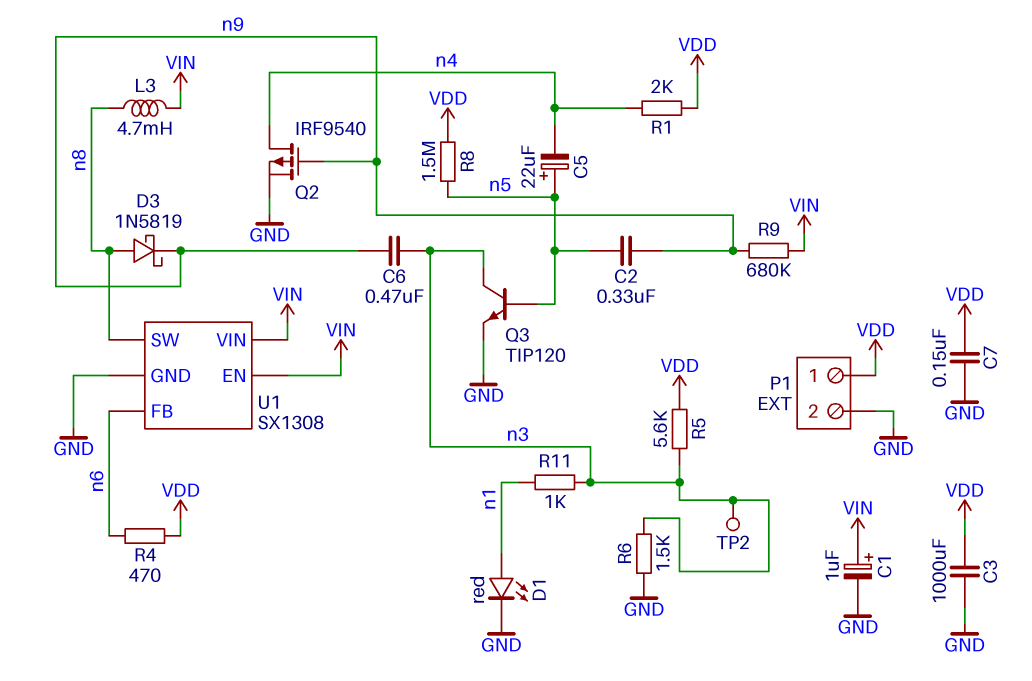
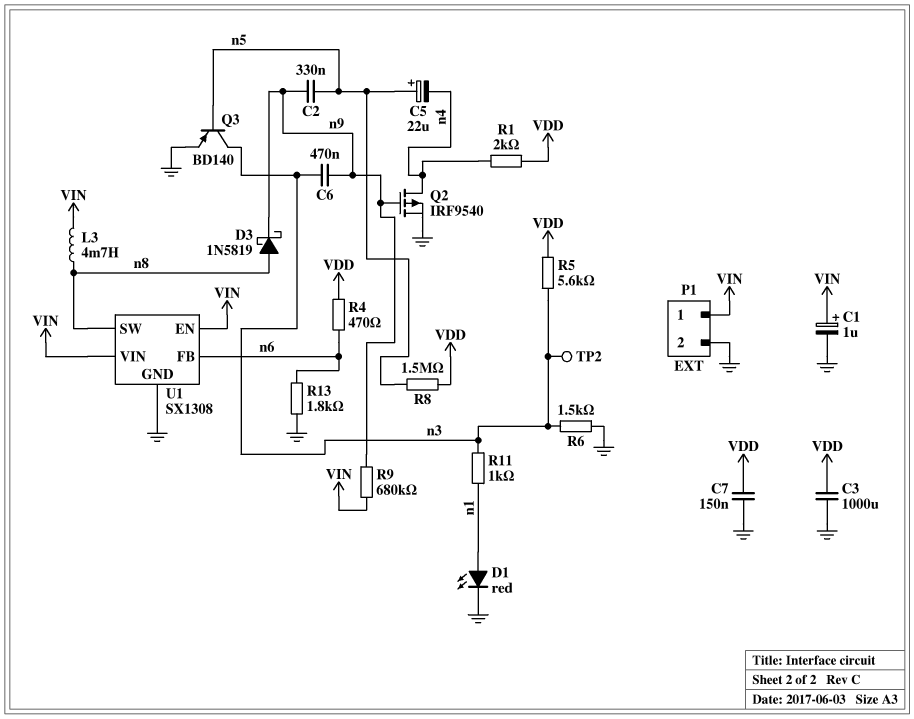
P1 pin 1: VDD -> VIN
Q3: NPN TIP120 (B n5, C n3, E GND) -> PNP BD140 (B n5, C n3, E GND)
R13: none -> 1.8k (GND, n6)

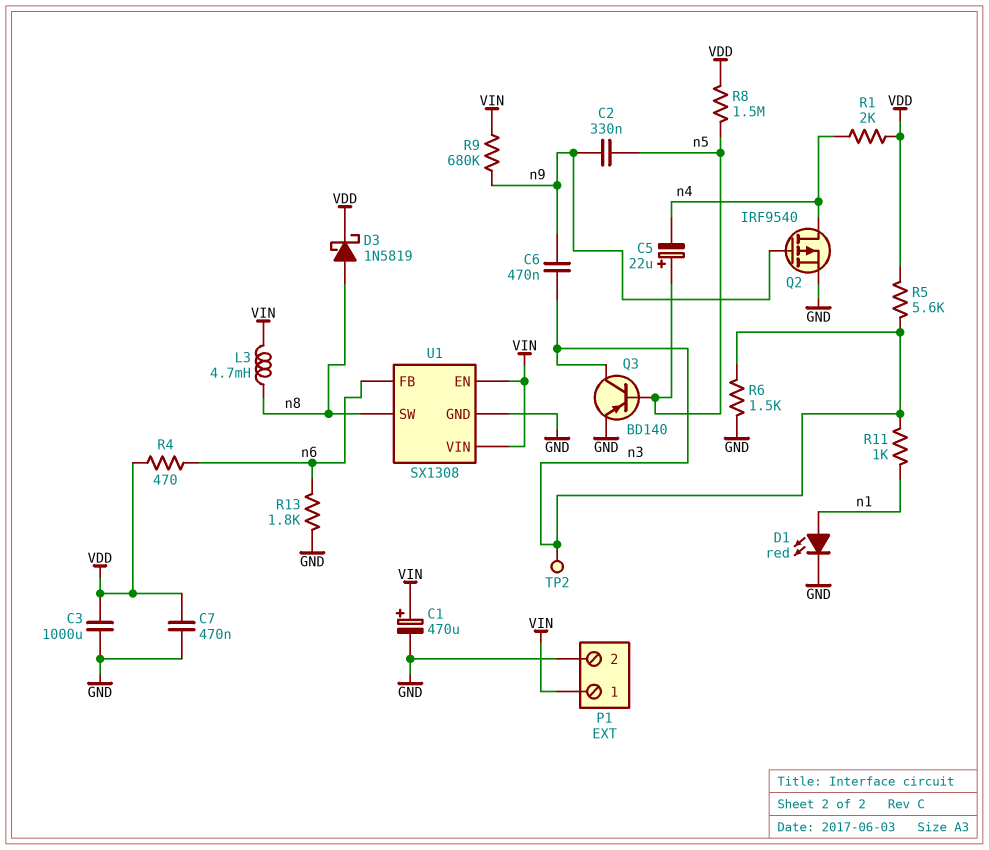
C1: 1uF (plus VIN, minus GND) -> 470uF (plus VIN, minus GND)
C7: 150nF (GND, VDD) -> 470nF (GND, VDD)
D3: schottky 1N5819 (A n8, K n9) -> schottky 1N5819 (A n8, K VDD)

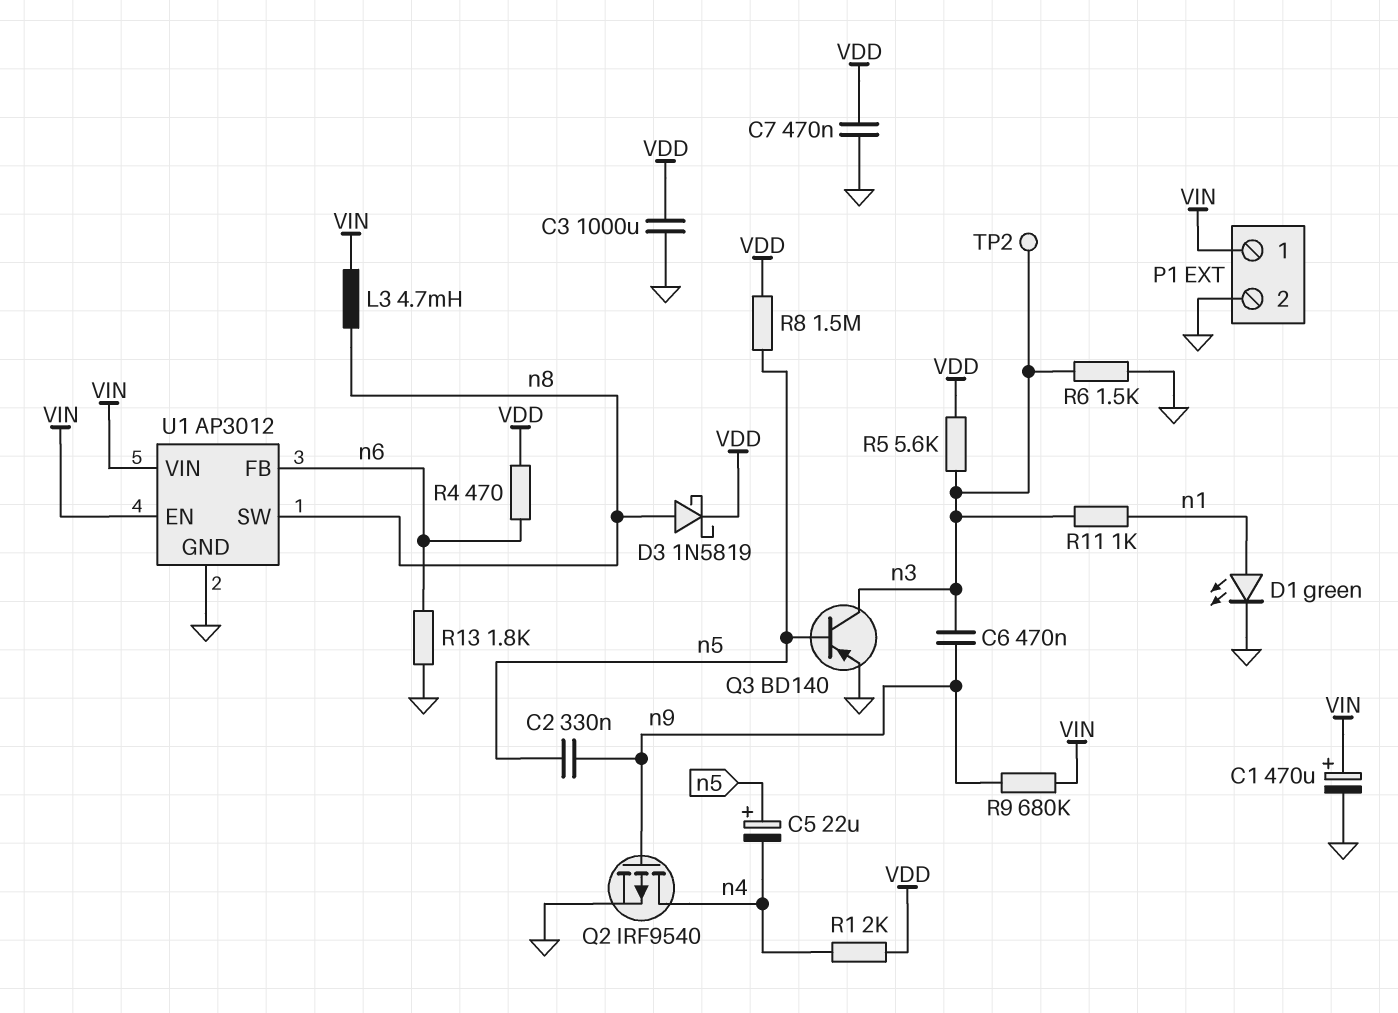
D1: LED red (A n1, K GND) -> LED green (A n1, K GND)
U1: SX1308 -> AP3012

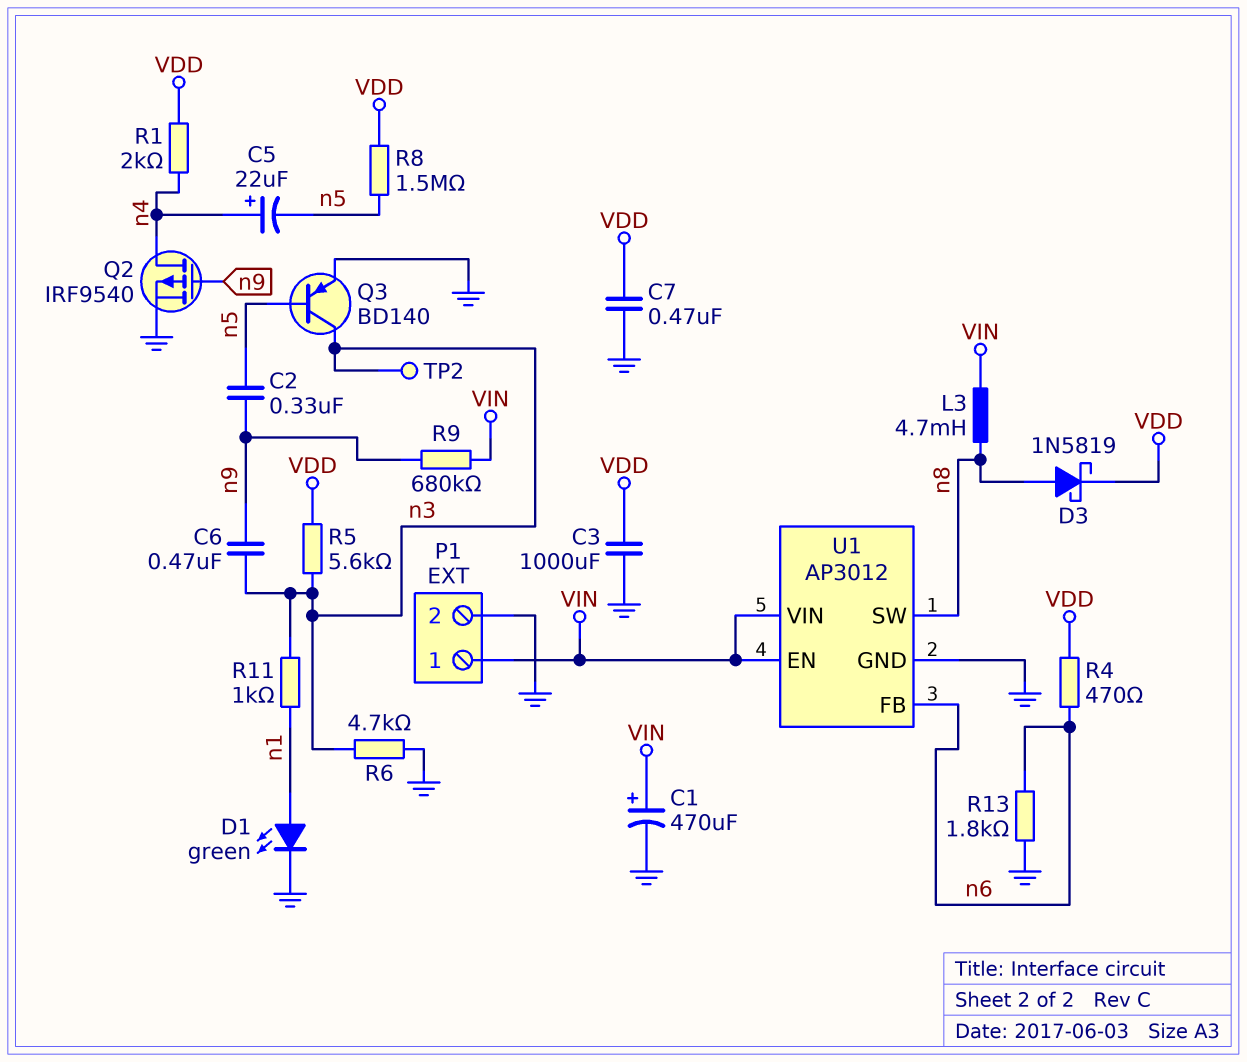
C5: 22uF (plus n5, minus n4) -> 22uF (plus n4, minus n5)
R6: 1.5k (GND, n3) -> 4.7k (GND, n3)

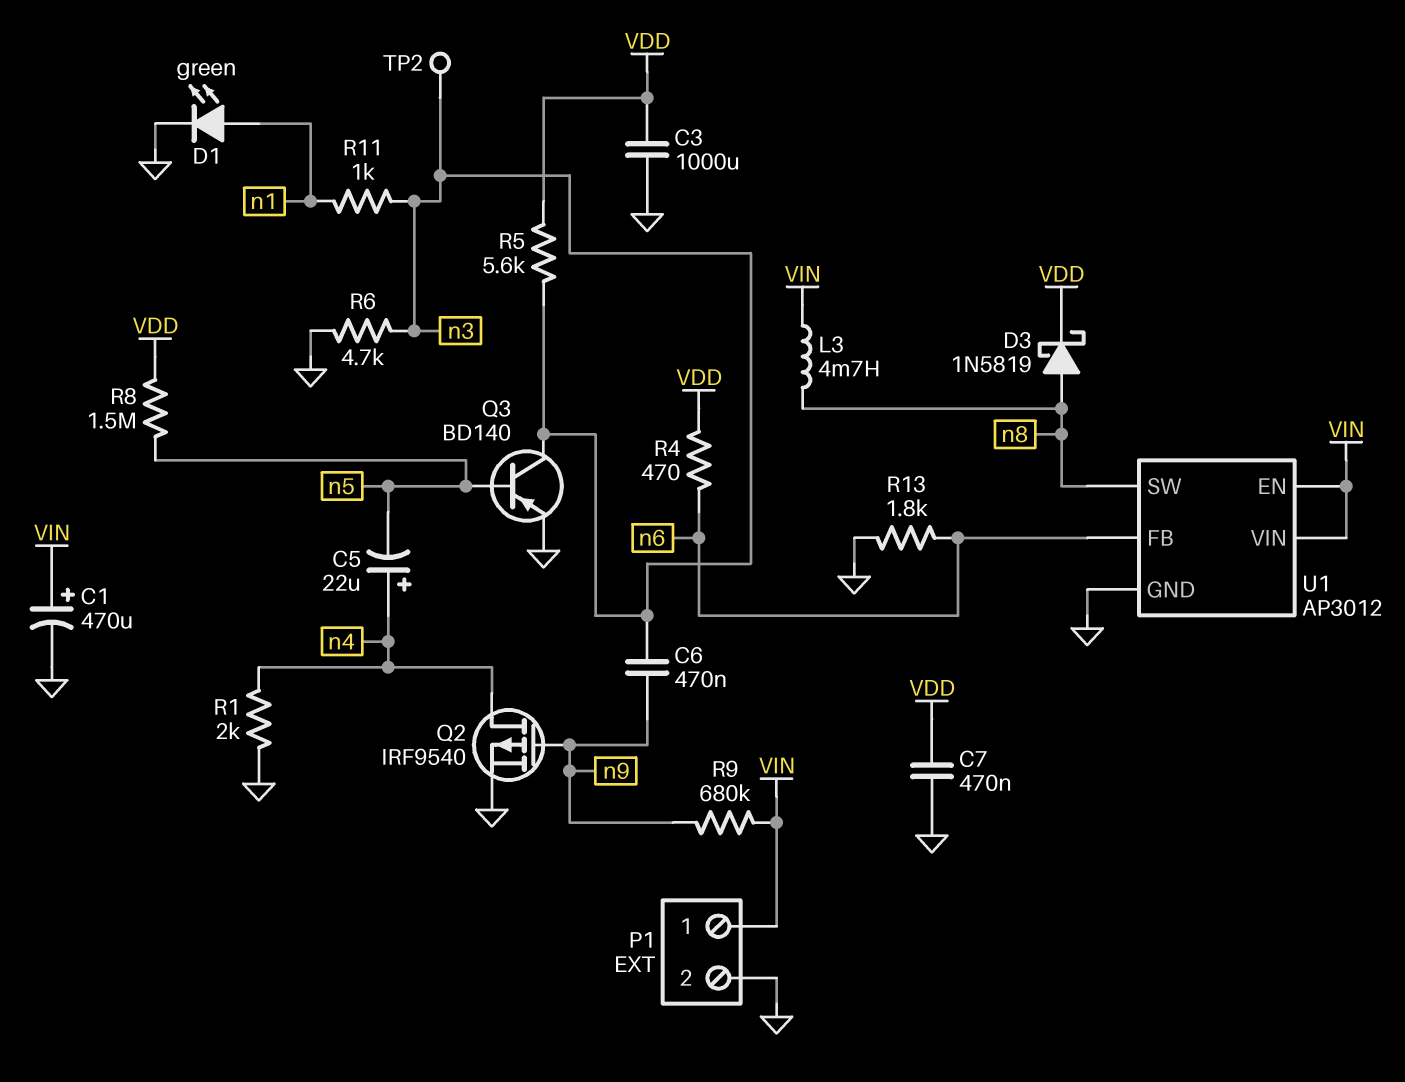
C2: 330nF (n5, n9) -> none
R1: 2k (VDD, n4) -> 2k (GND, n4)

